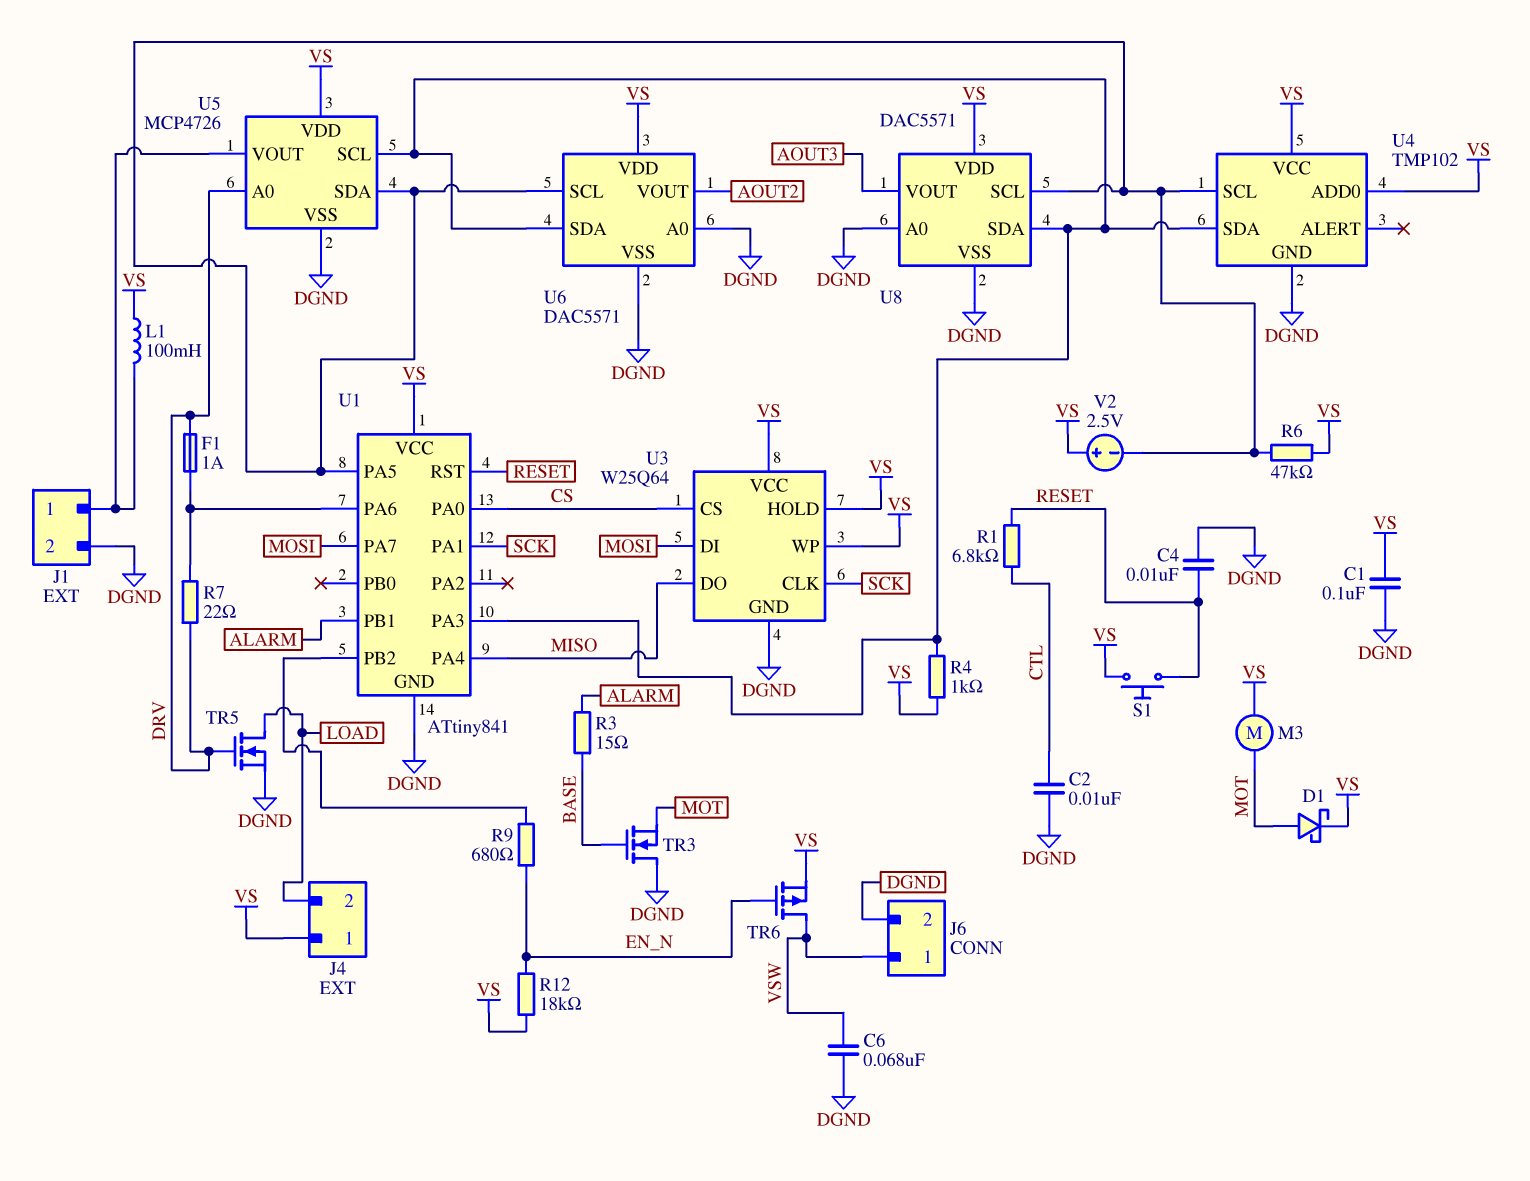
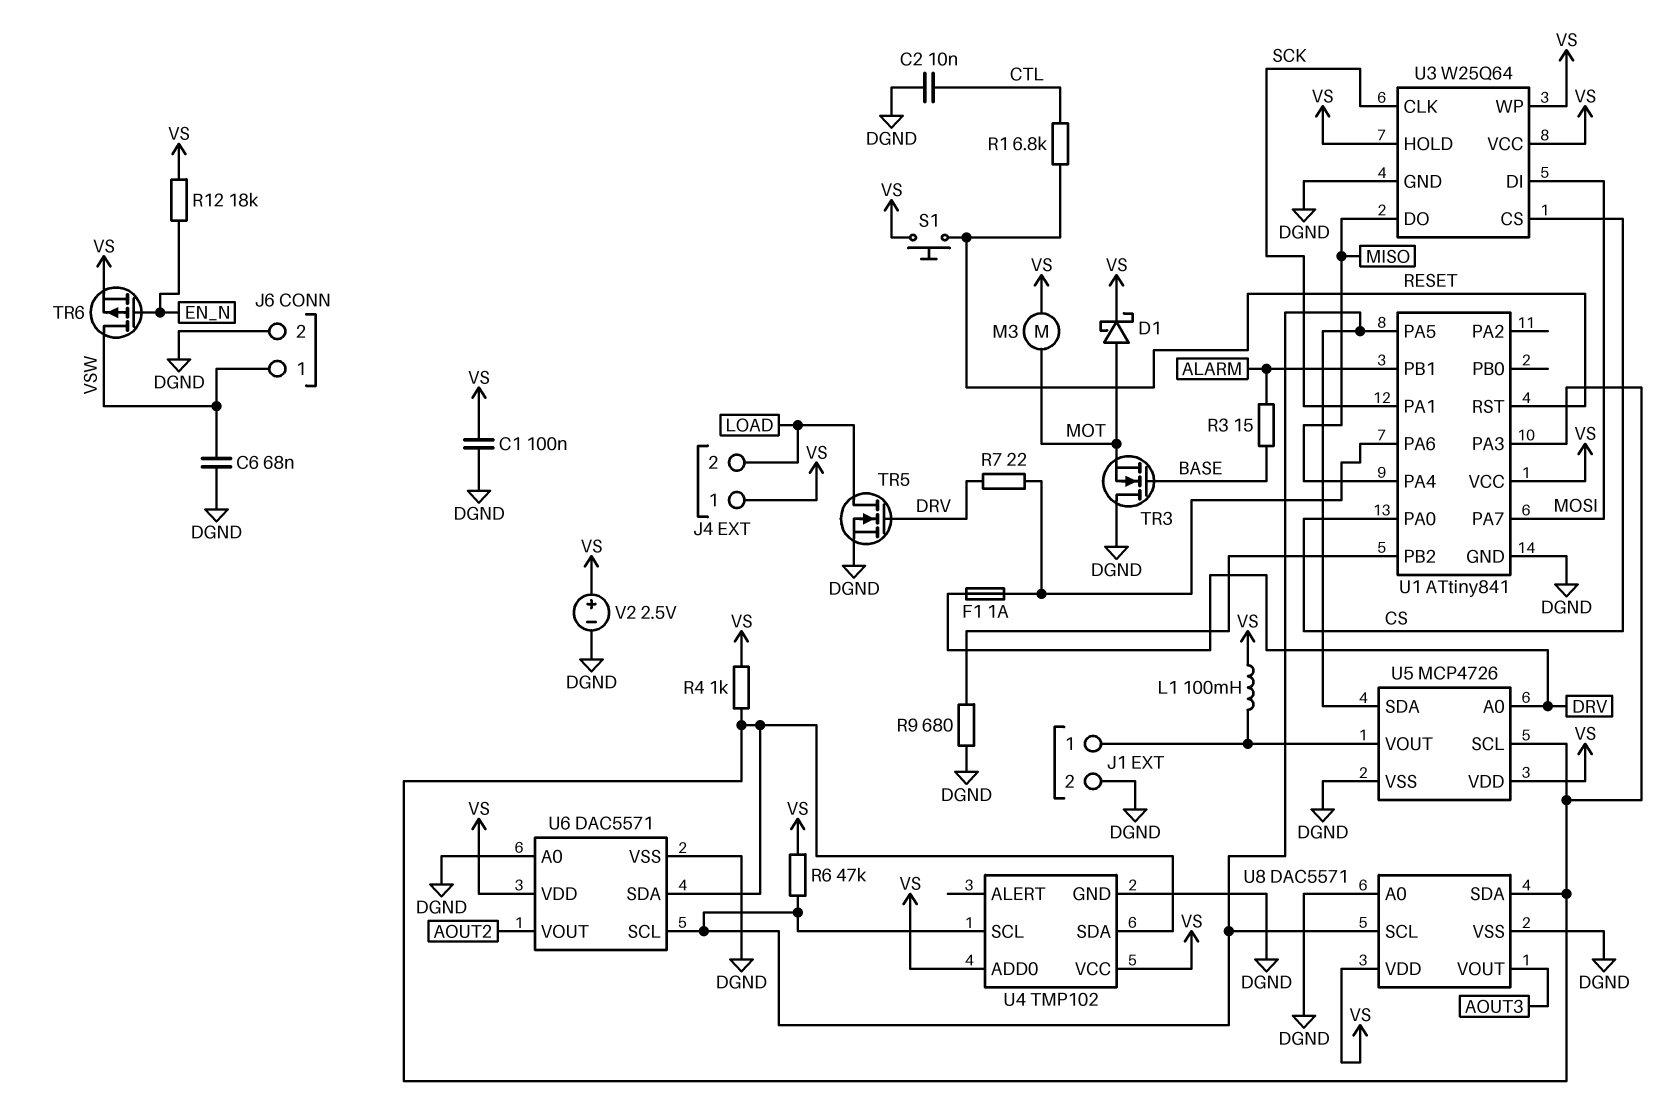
C4: 10nF (DGND, RESET) -> none
R9: 680 (EN_N, U1/PB2) -> 680 (DGND, U1/PB2)
V2: 2.5V (plus VS, minus U1/PA5) -> 2.5V (plus VS, minus DGND)

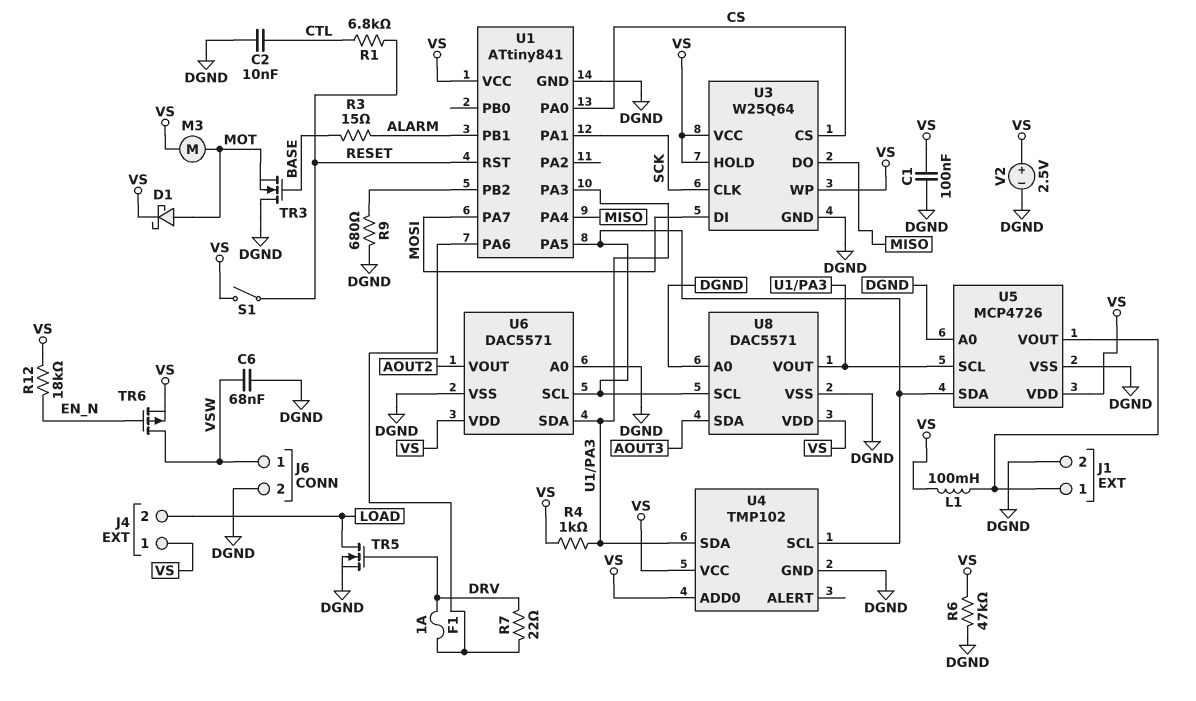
R6: 47k (U1/PA5, VS) -> 47k (DGND, VS)
S1: button (RESET, VS) -> switch (RESET, VS)
U5 pin A0: DRV -> DGND
U8 pin SDA: U1/PA3 -> AOUT3
U8 pin VOUT: AOUT3 -> U1/PA3

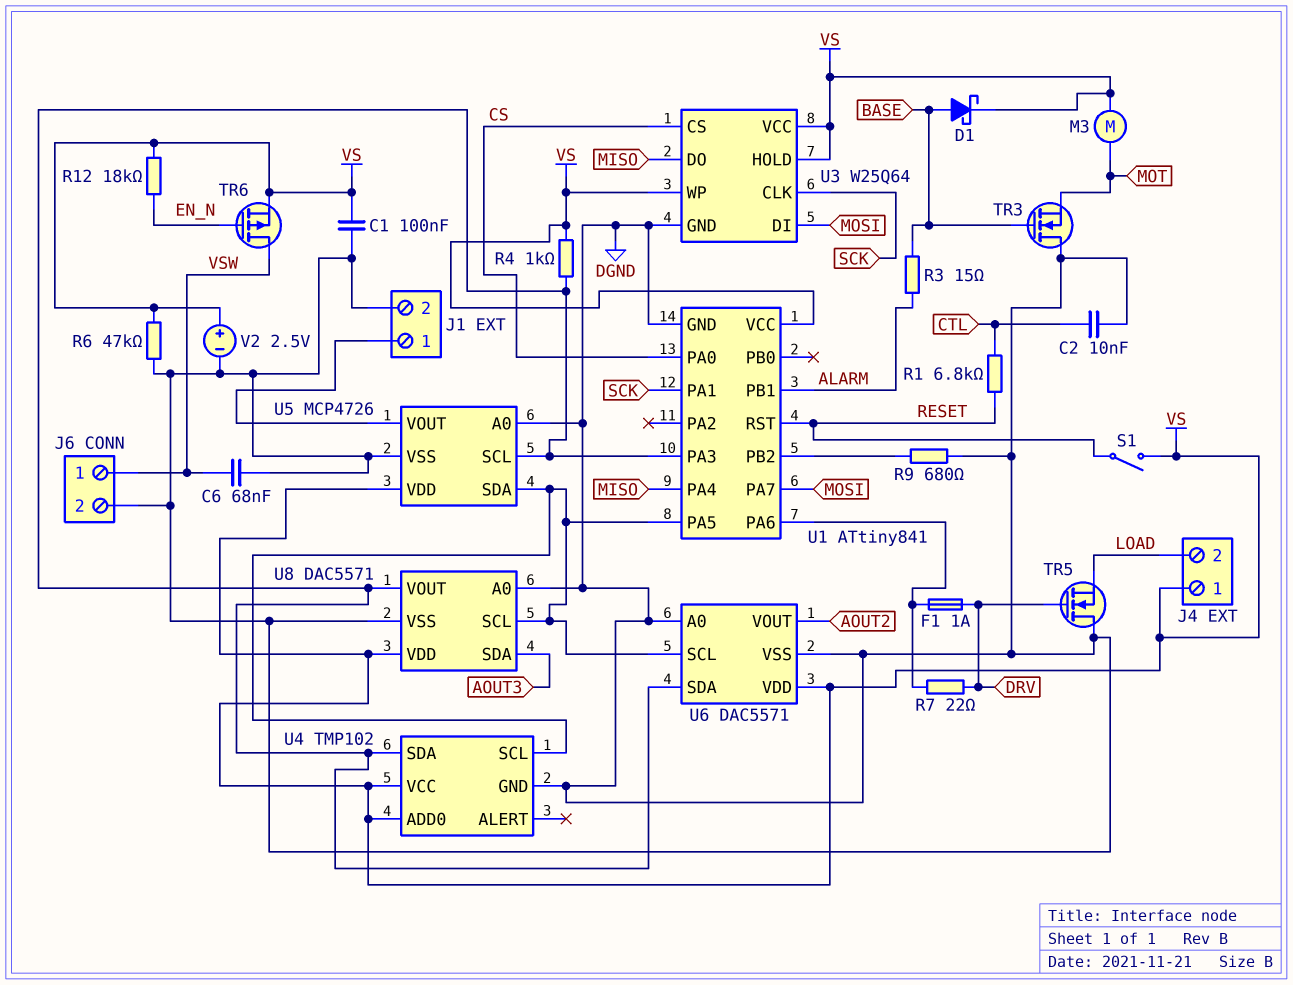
D1: schottky (A MOT, K VS) -> schottky (A BASE, K VS)
L1: 100mH (J1/1, VS) -> none
TR5: NMOS (G DRV, D LOAD, S DGND) -> NMOS (G DRV, D DGND, S LOAD)

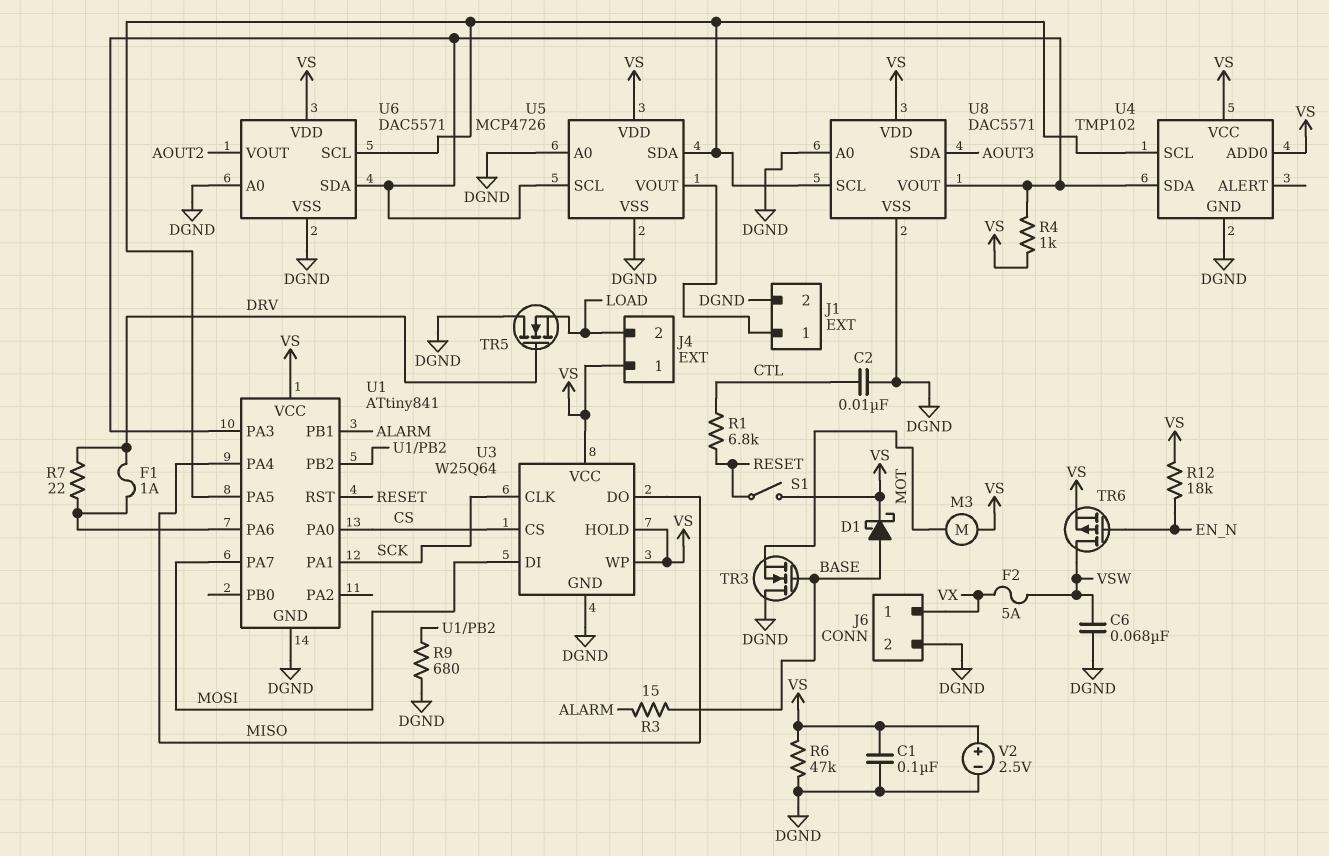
F2: none -> 5A (VSW, VX)
J6 pin 1: VSW -> VX

